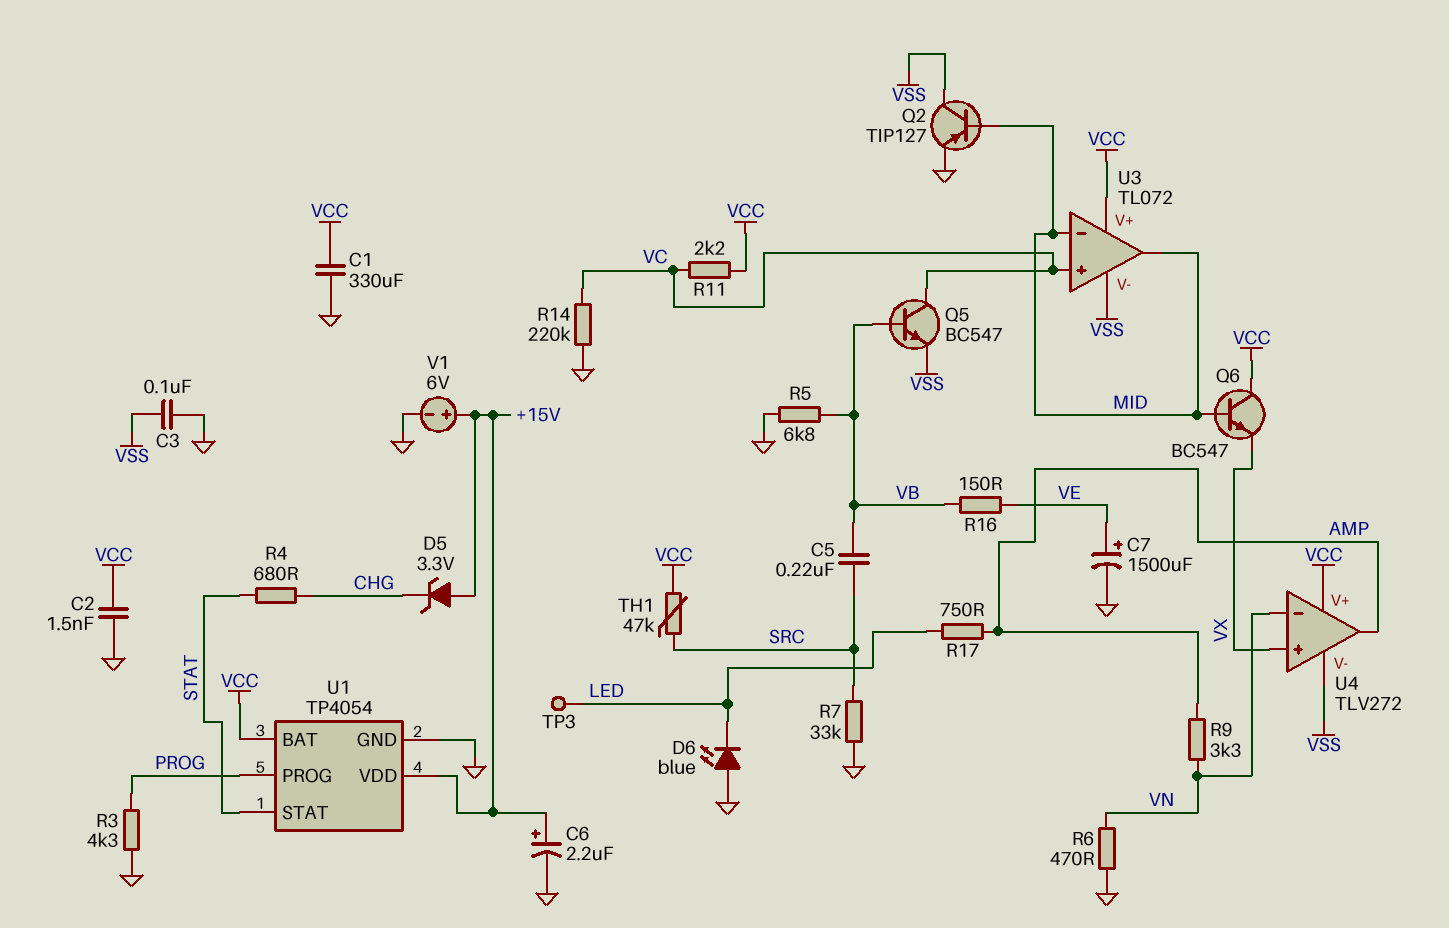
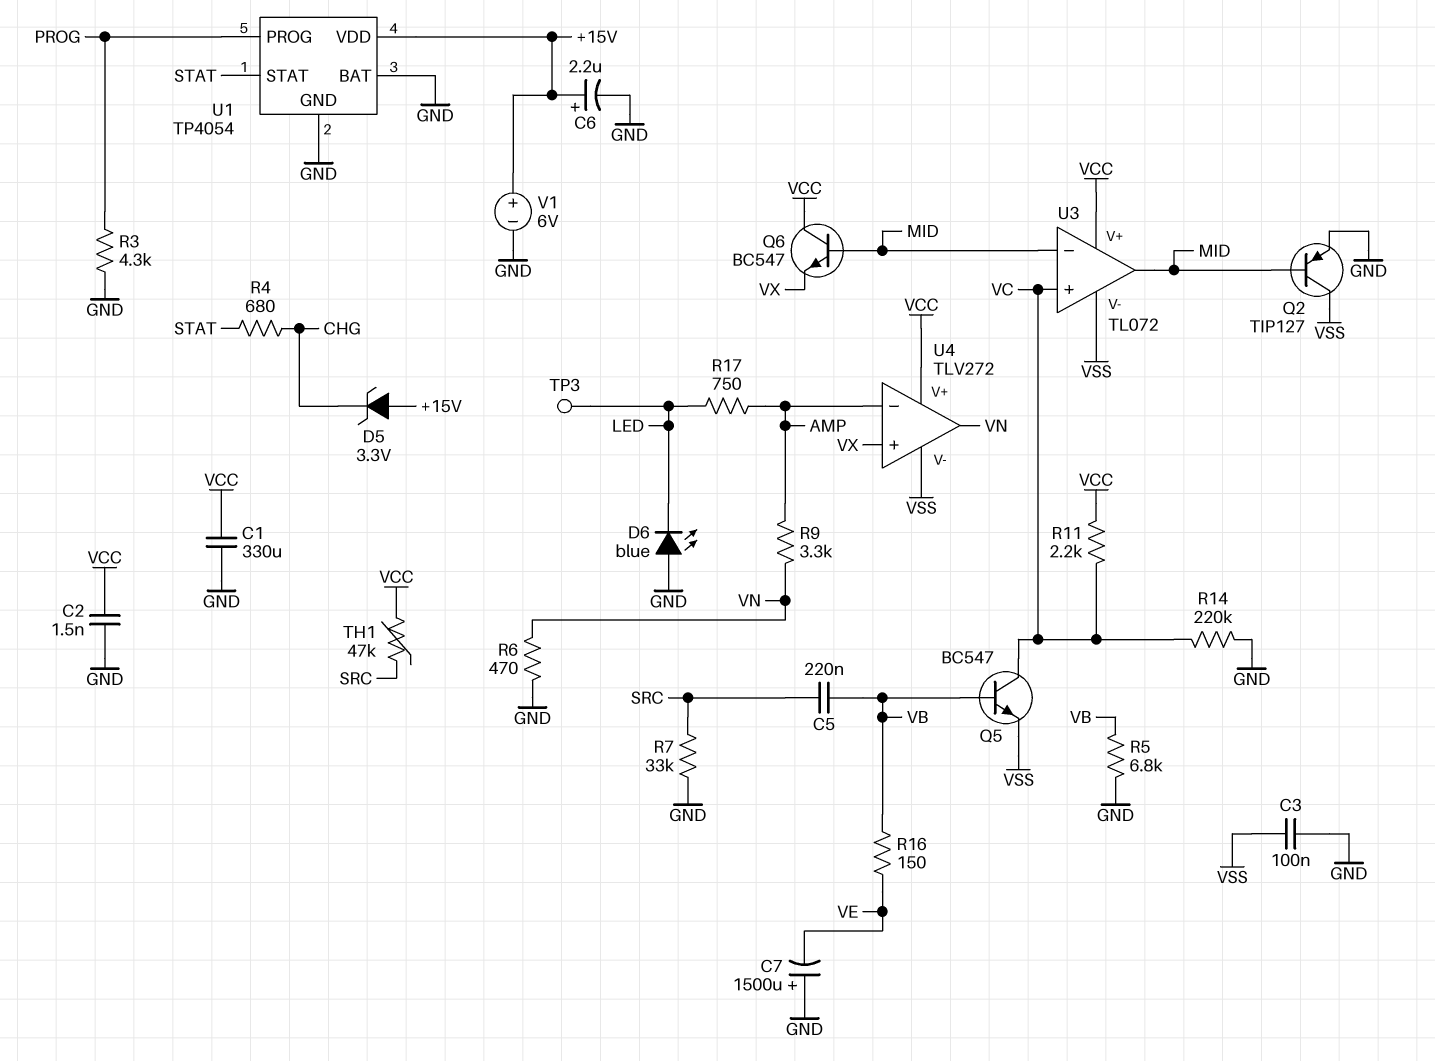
C7: 1500uF (plus VE, minus GND) -> 1500uF (plus GND, minus VE)
U1 pin BAT: VCC -> GND
U4 pin in-: VN -> AMP
U4 pin out: AMP -> VN

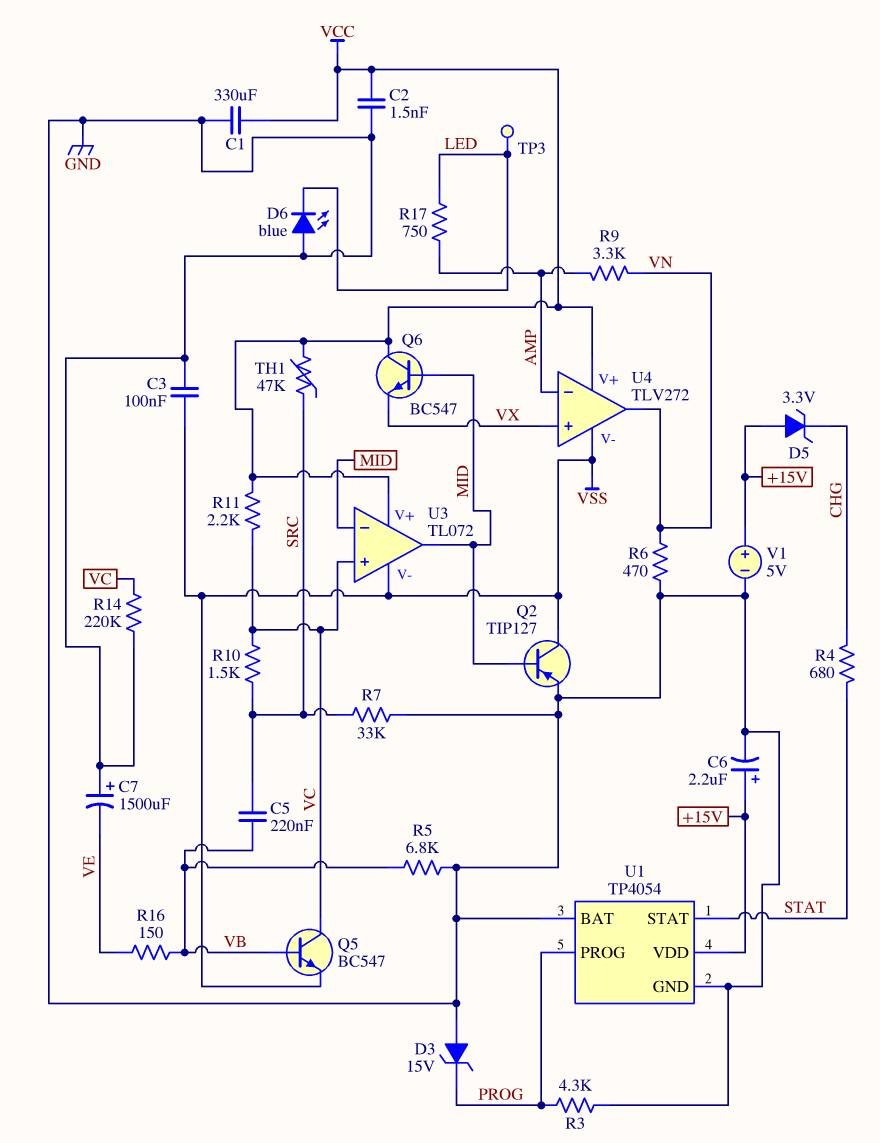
D3: none -> zener 15V (A GND, K PROG)
R10: none -> 1.5k (SRC, VC)
V1: 6V (plus +15V, minus GND) -> 5V (plus +15V, minus GND)

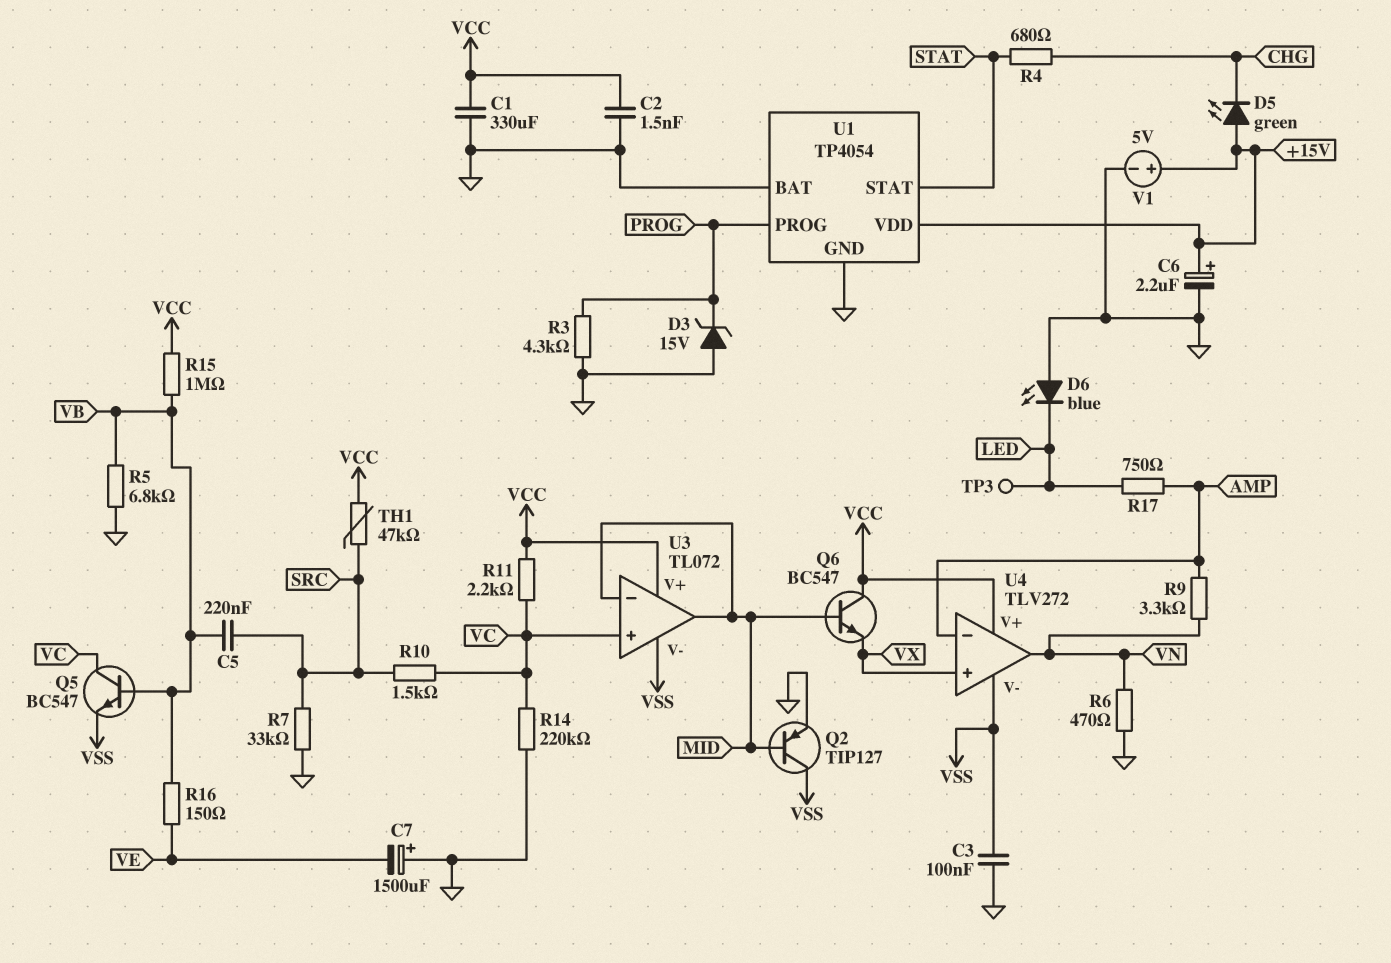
D5: zener 3.3V (A +15V, K CHG) -> LED green (A +15V, K CHG)
R15: none -> 1M (VB, VCC)

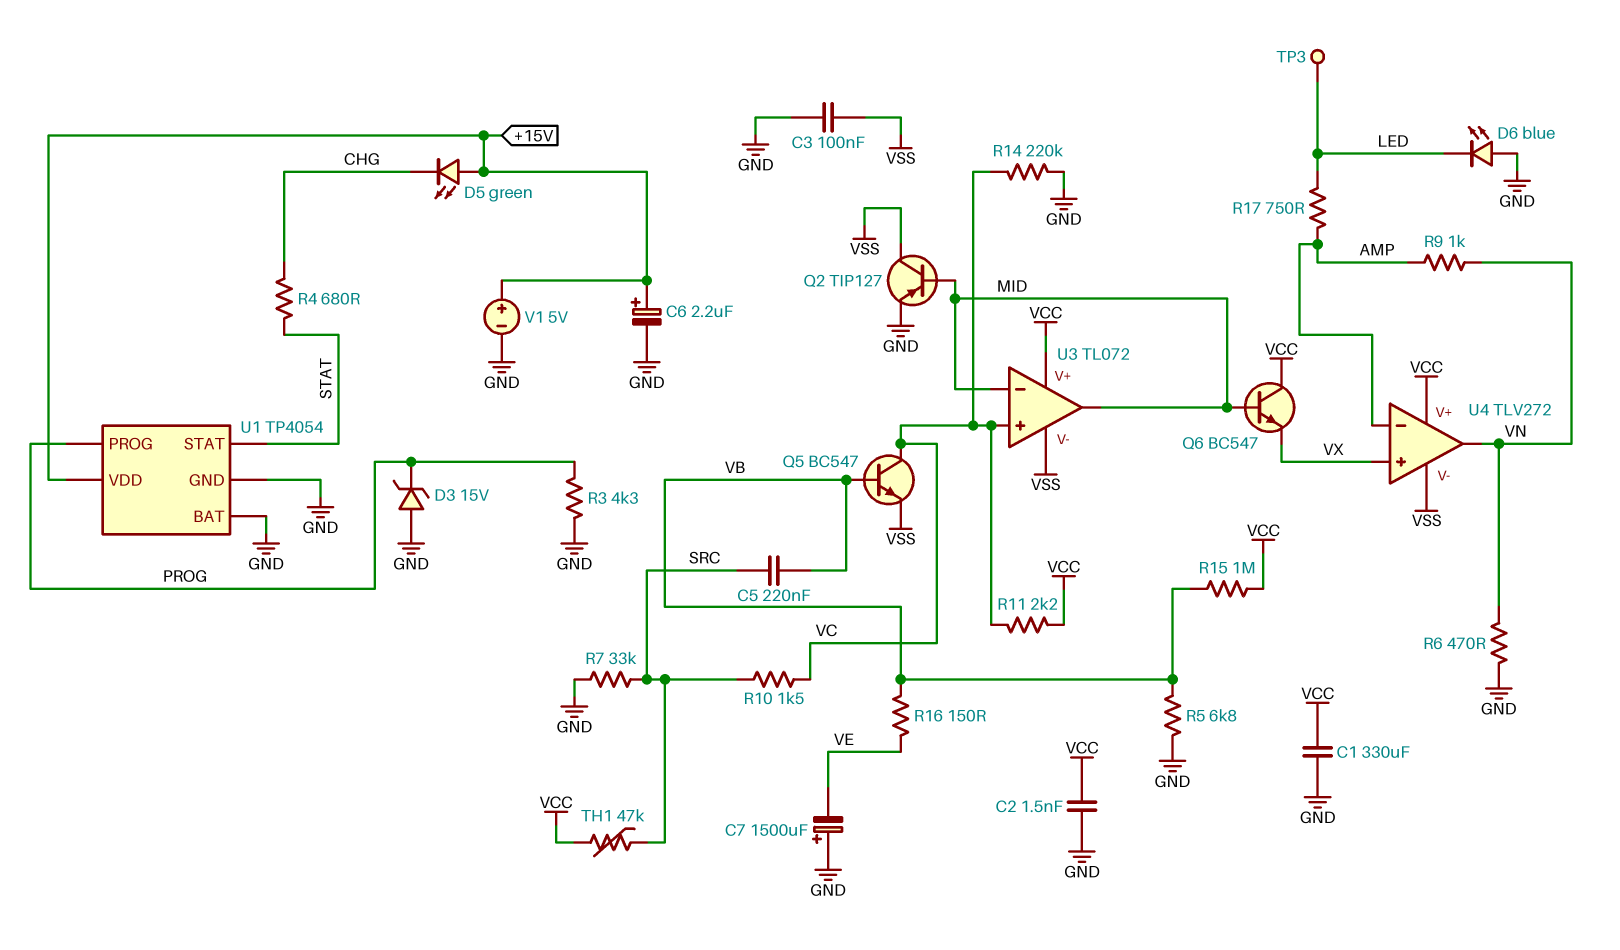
R9: 3.3k (AMP, VN) -> 1k (AMP, VN)

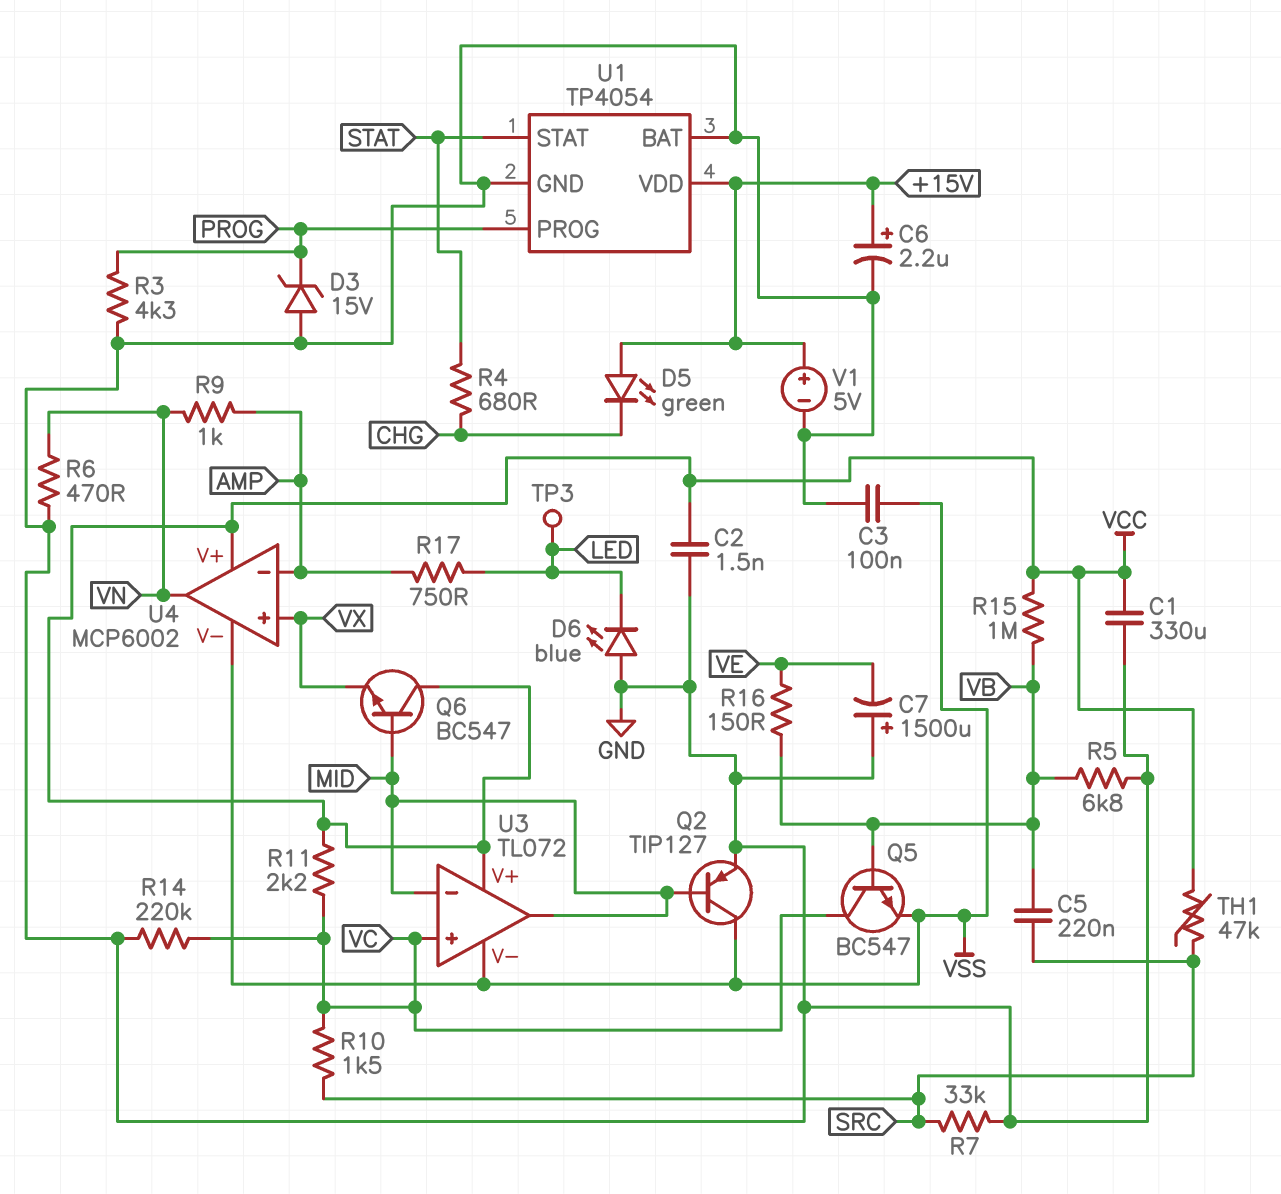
U4: TLV272 -> MCP6002

